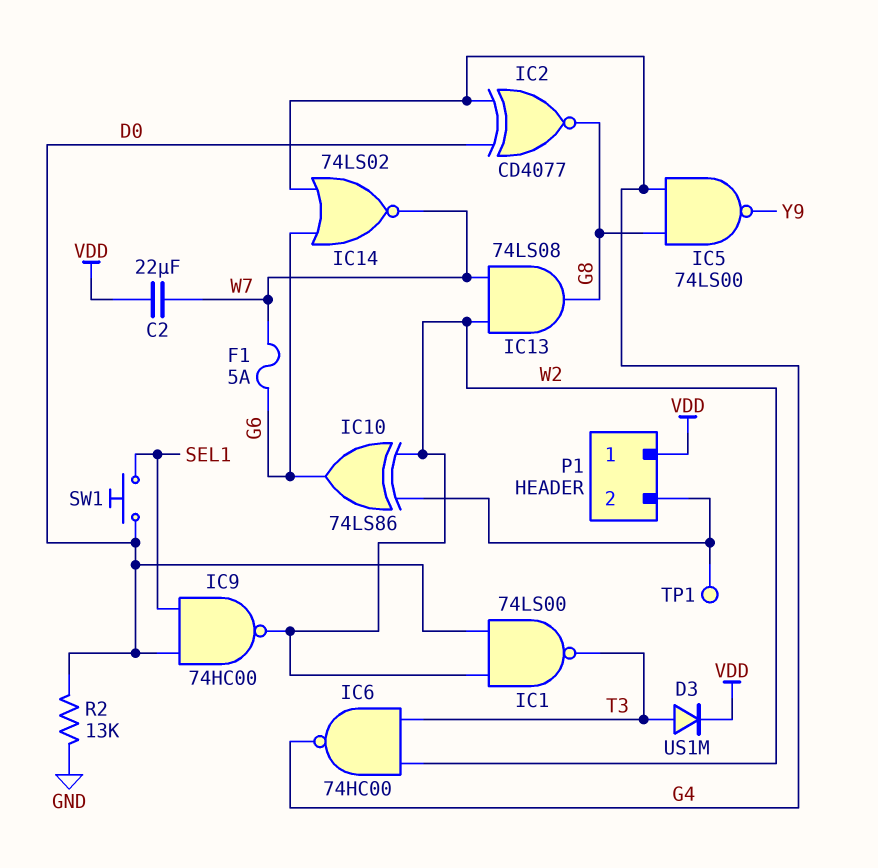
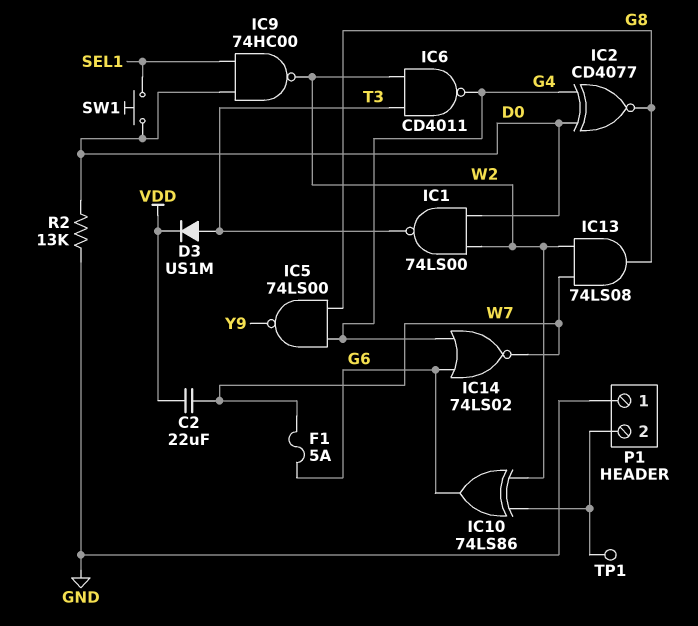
IC6: NAND 74HC00 (in T3, in W2, out G4) -> NAND CD4011 (in T3, in W2, out G4)
P1 pin 1: VDD -> GND

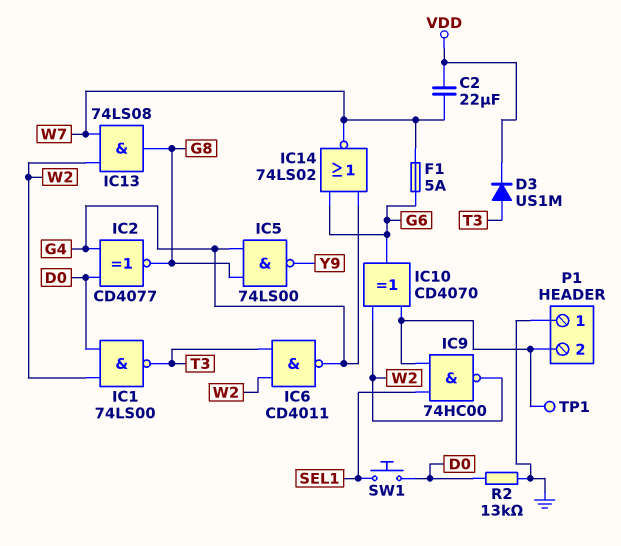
IC9: NAND 74HC00 (in D0, in SEL1, out W2) -> NAND 74HC00 (in P1/2, in SEL1, out W2)
IC10: XOR 74LS86 (in P1/2, in W2, out G6) -> XOR CD4070 (in P1/2, in W2, out G6)

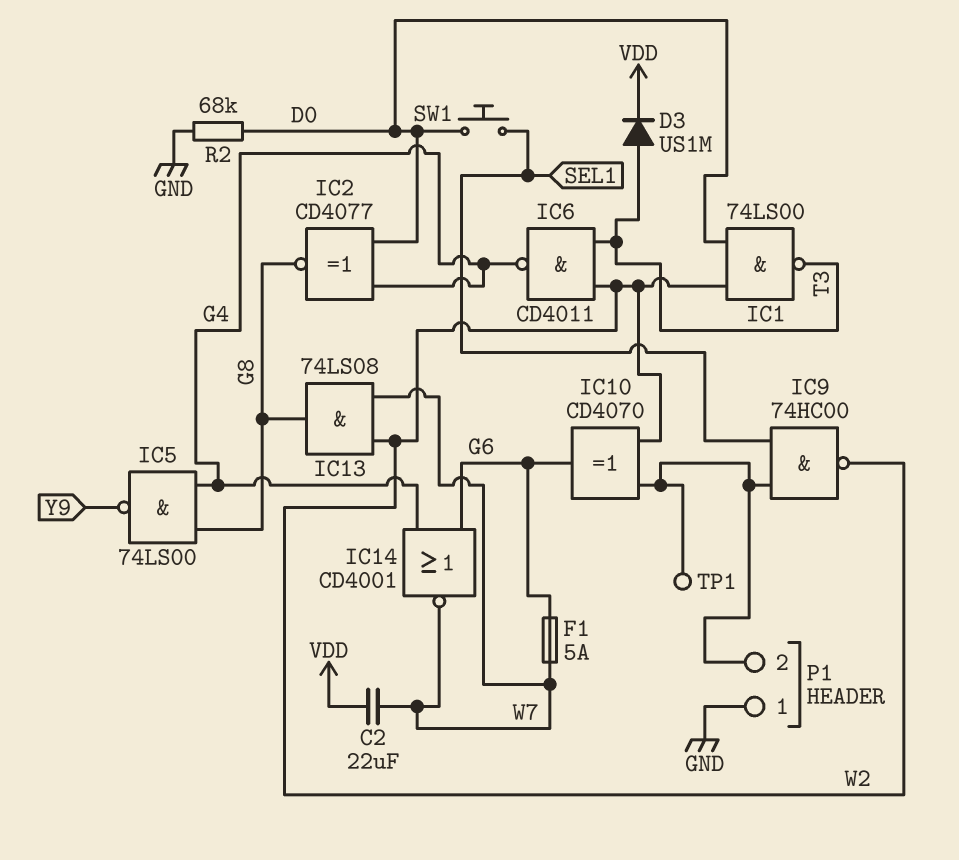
IC14: NOR 74LS02 (in G4, in G6, out W7) -> NOR CD4001 (in G4, in G6, out W7)
R2: 13k (D0, GND) -> 68k (D0, GND)

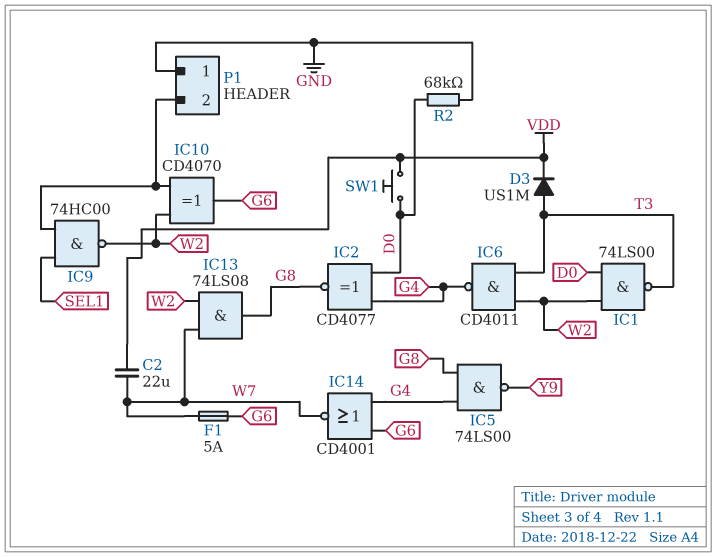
SW1: button (D0, SEL1) -> button (D0, VDD)
TP1: test point (P1/2) -> none

